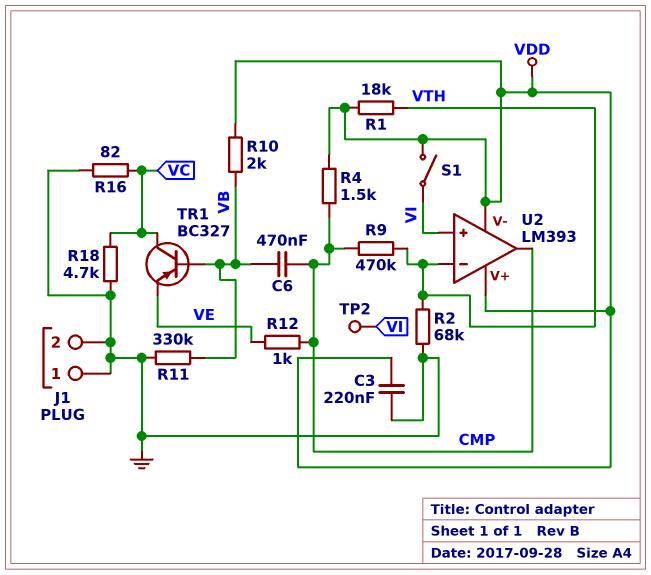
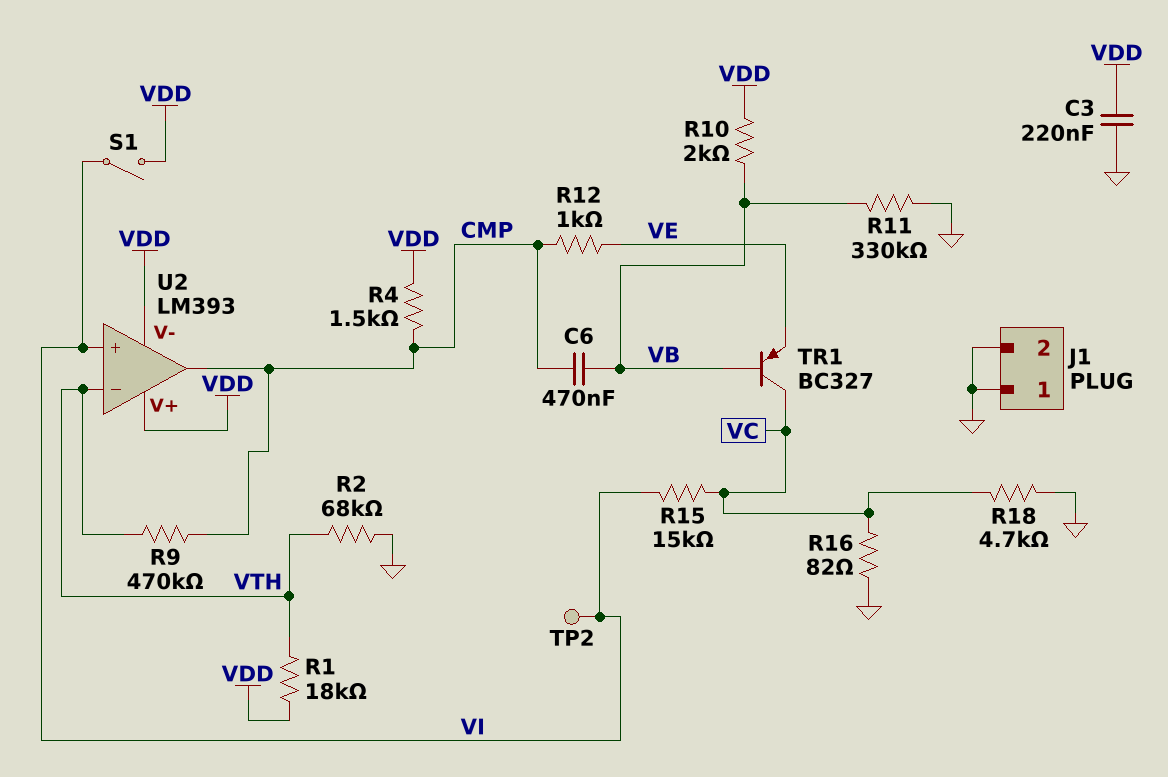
R15: none -> 15k (VC, VI)

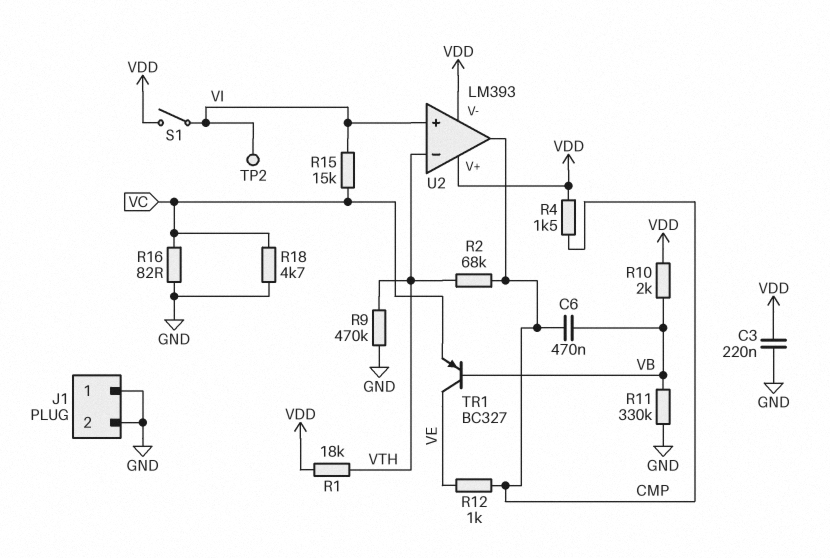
R2: 68k (GND, VTH) -> 68k (CMP, VTH)
R9: 470k (CMP, VTH) -> 470k (GND, VTH)
TR1: PNP BC327 (B VB, C VC, E VE) -> PNP BC327 (B VB, C VE, E VC)

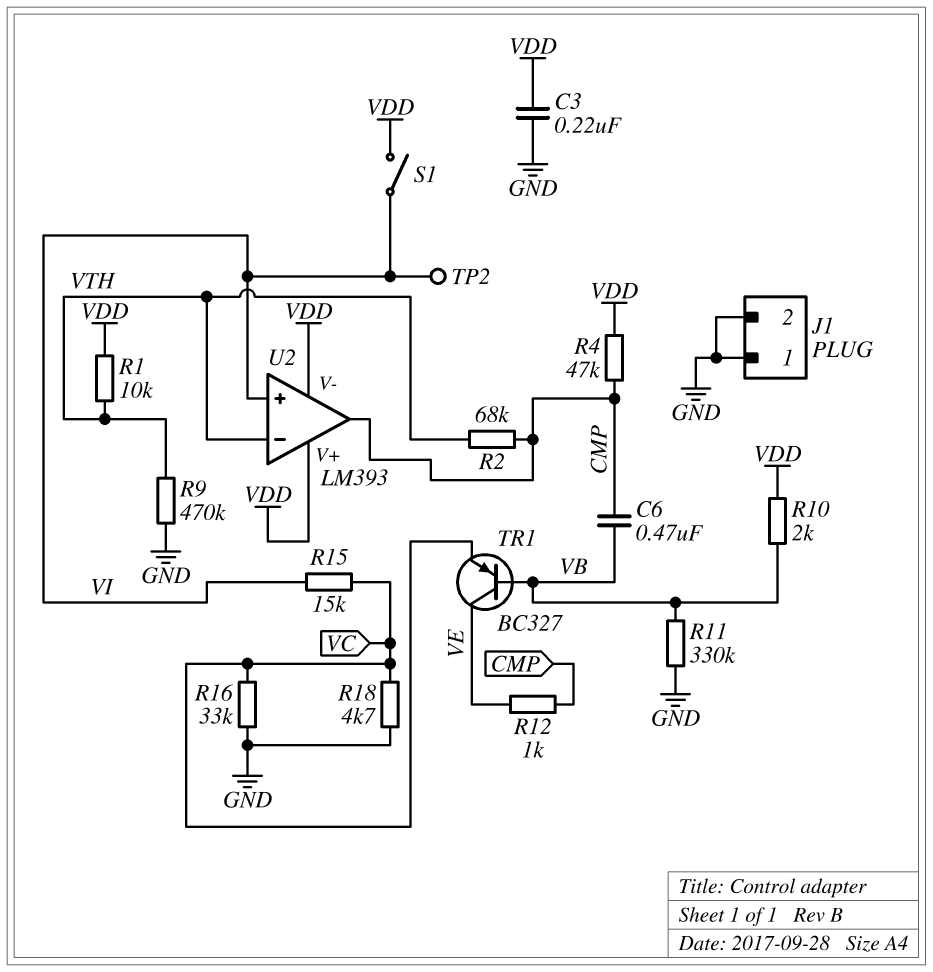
R1: 18k (VDD, VTH) -> 10k (VDD, VTH)
R4: 1.5k (CMP, VDD) -> 47k (CMP, VDD)
R16: 82 (GND, VC) -> 33k (GND, VC)

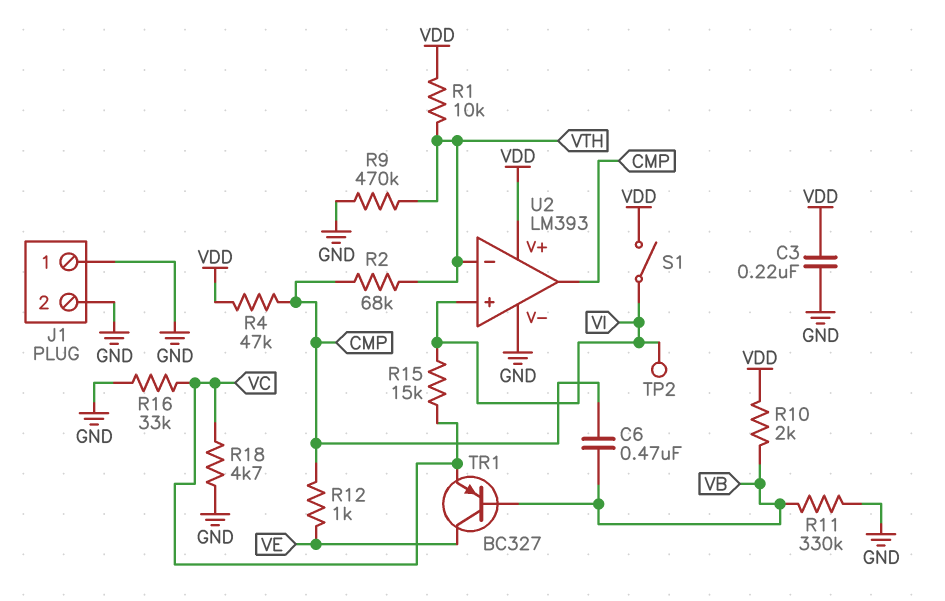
U2 pin V-: VDD -> GND

